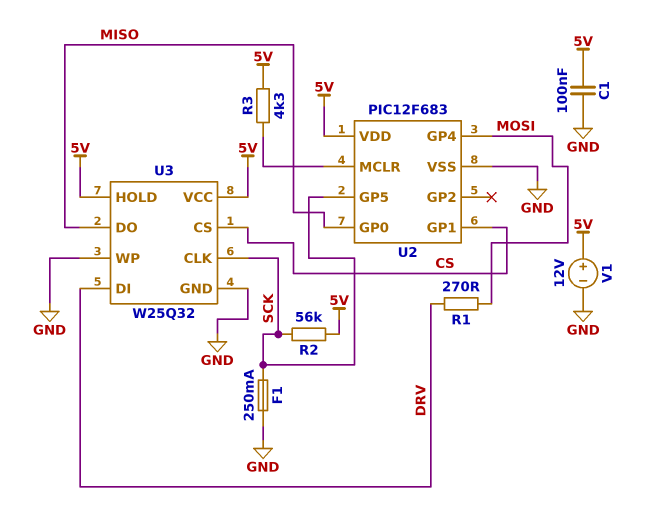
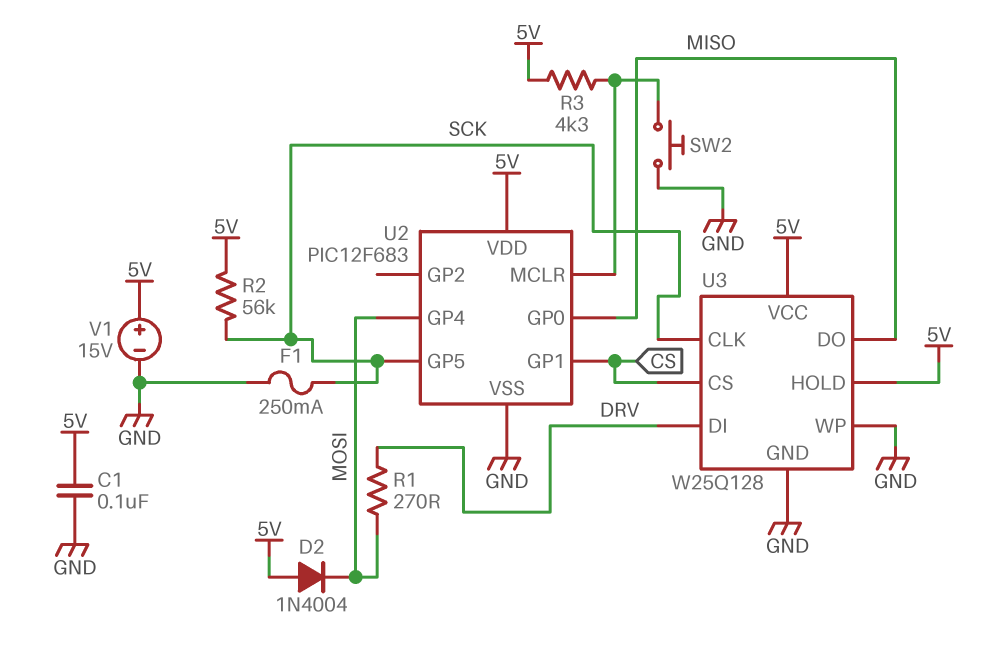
D2: none -> diode 1N4004 (A 5V, K MOSI)
SW2: none -> button (GND, U2/MCLR)
U3: W25Q32 -> W25Q128
V1: 12V (plus 5V, minus GND) -> 15V (plus 5V, minus GND)

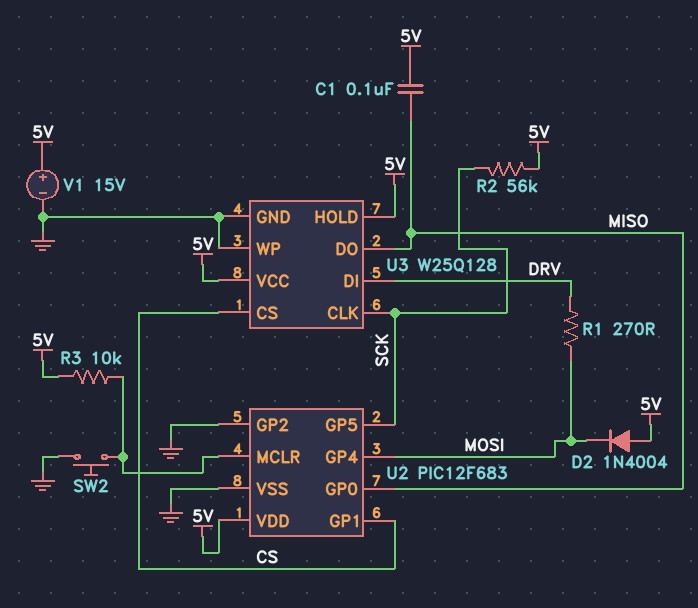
C1: 100nF (5V, GND) -> 100nF (5V, MISO)
F1: 250mA (GND, SCK) -> none
R3: 4.3k (5V, U2/MCLR) -> 10k (5V, U2/MCLR)
U2 pin GP2: none -> GND

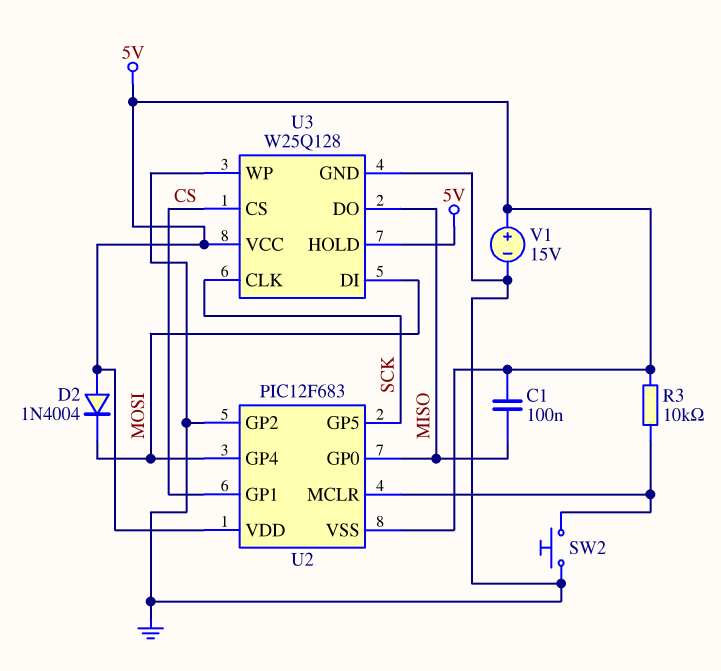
R1: 270 (DRV, MOSI) -> none
R2: 56k (5V, SCK) -> none
U2 pin VSS: GND -> 5V
U3 pin DI: DRV -> MOSI

